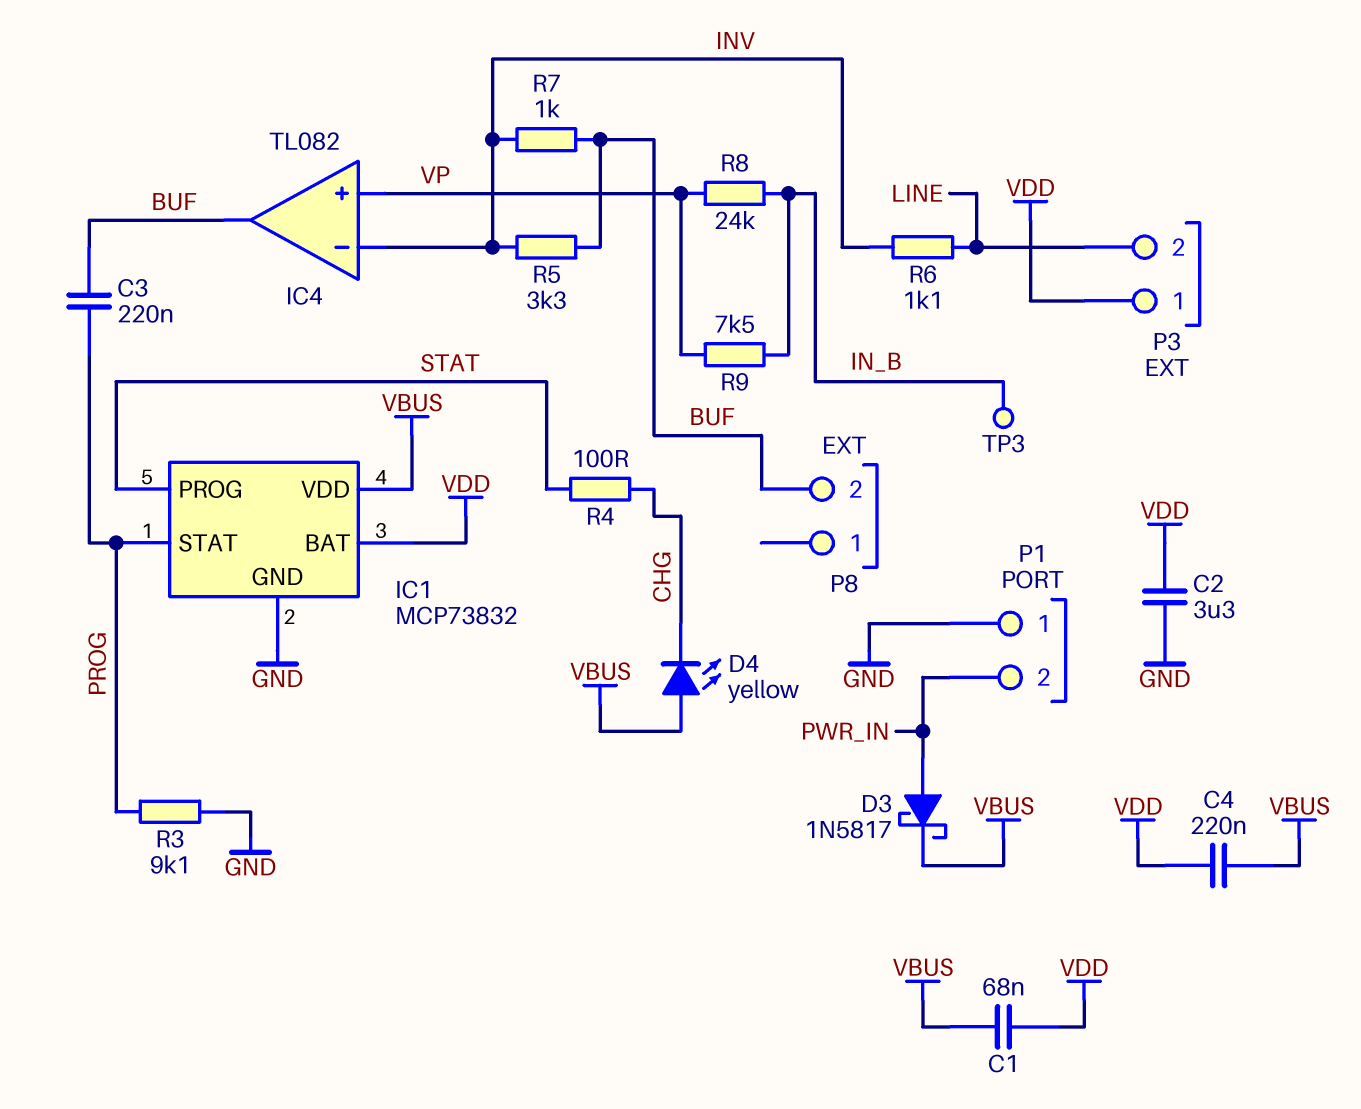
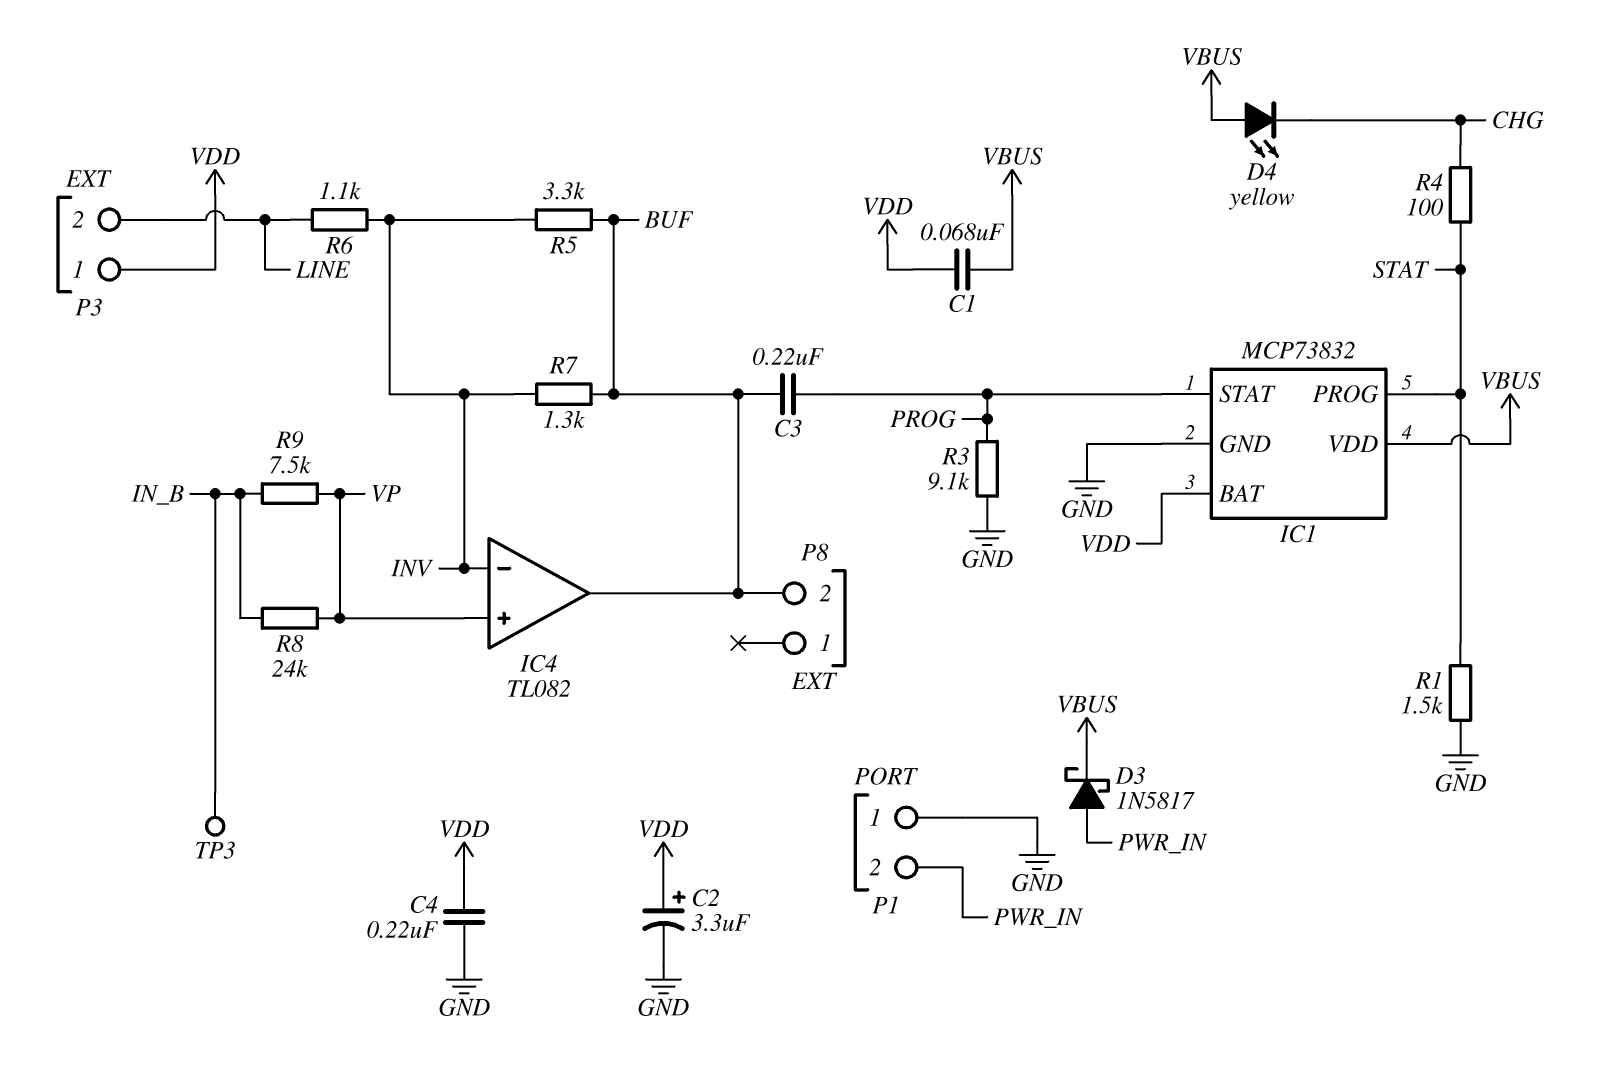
C2: 3.3uF (GND, VDD) -> 3.3uF (plus VDD, minus GND)
C4: 220nF (VBUS, VDD) -> 220nF (GND, VDD)
R1: none -> 1.5k (GND, STAT)
R7: 1k (BUF, INV) -> 1.3k (BUF, INV)

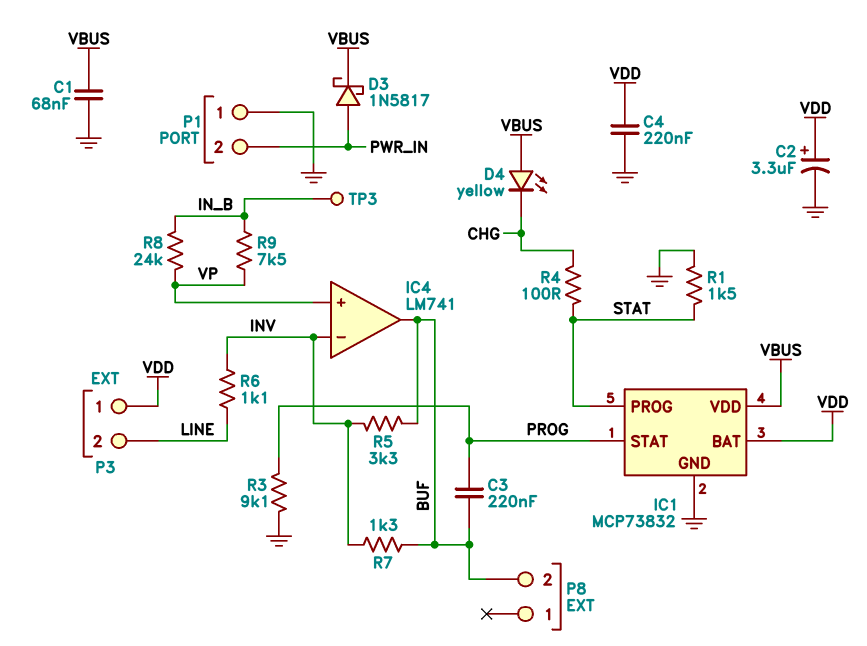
C1: 68nF (VBUS, VDD) -> 68nF (GND, VBUS)
IC4: TL082 -> LM741

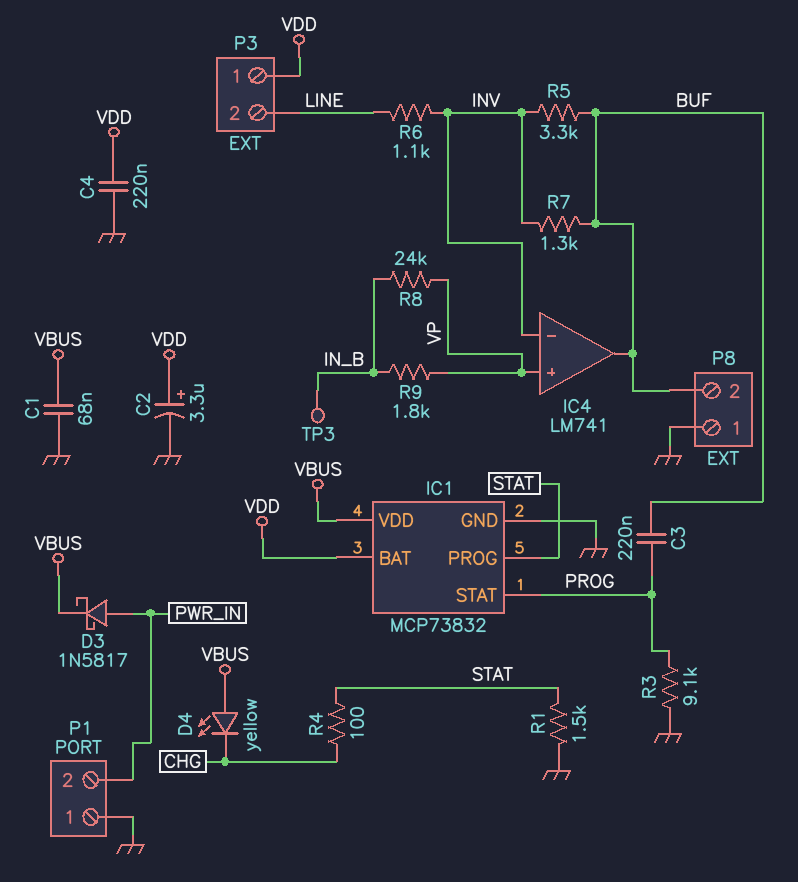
P8 pin 1: none -> GND
R9: 7.5k (IN_B, VP) -> 1.8k (IN_B, VP)

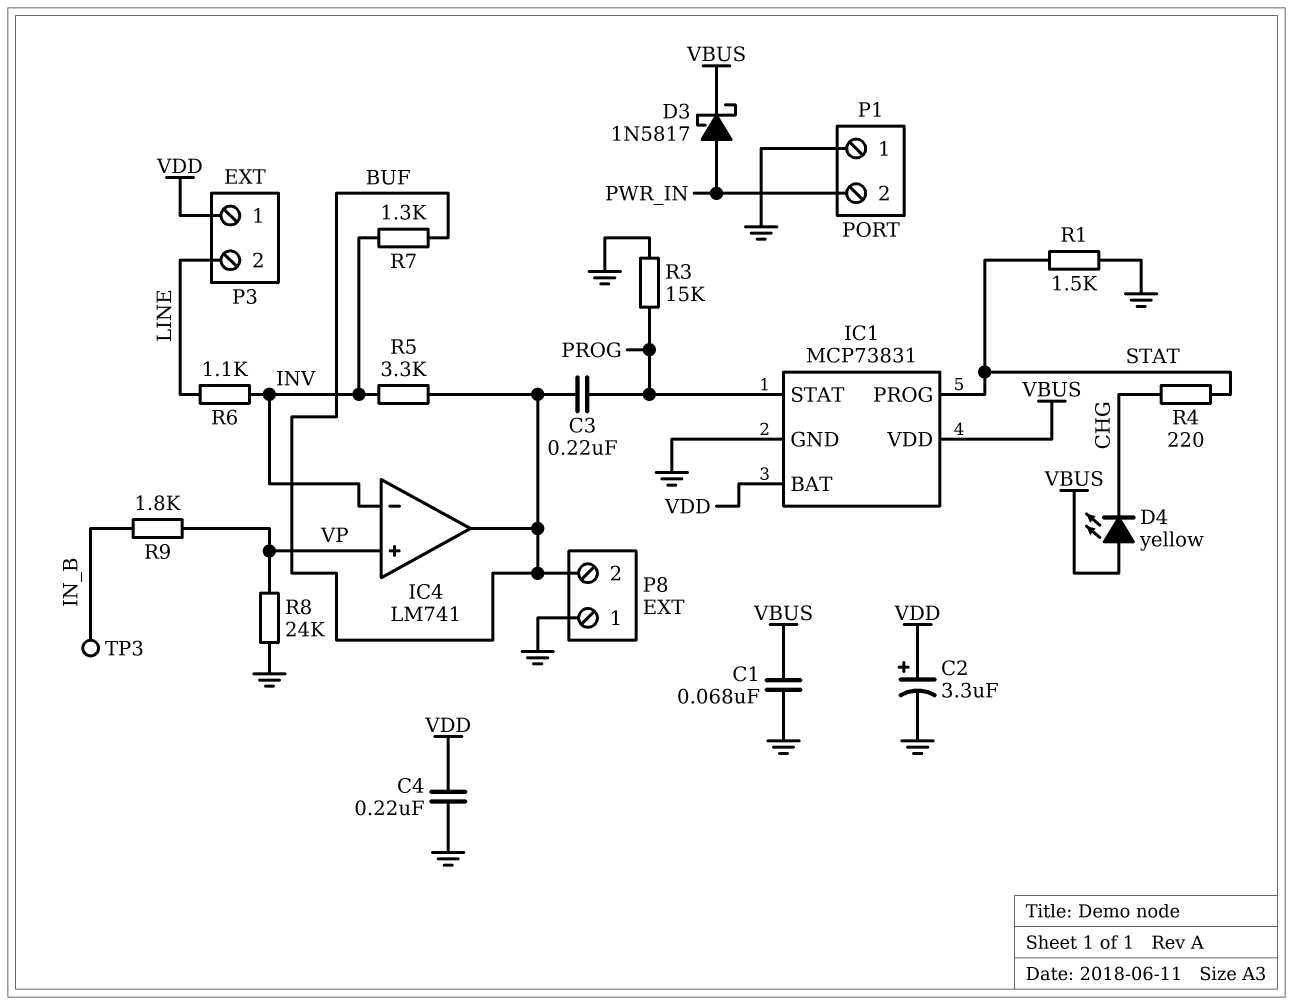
IC1: MCP73832 -> MCP73831
R3: 9.1k (GND, PROG) -> 15k (GND, PROG)
R4: 100 (CHG, STAT) -> 220 (CHG, STAT)
R8: 24k (IN_B, VP) -> 24k (GND, VP)

